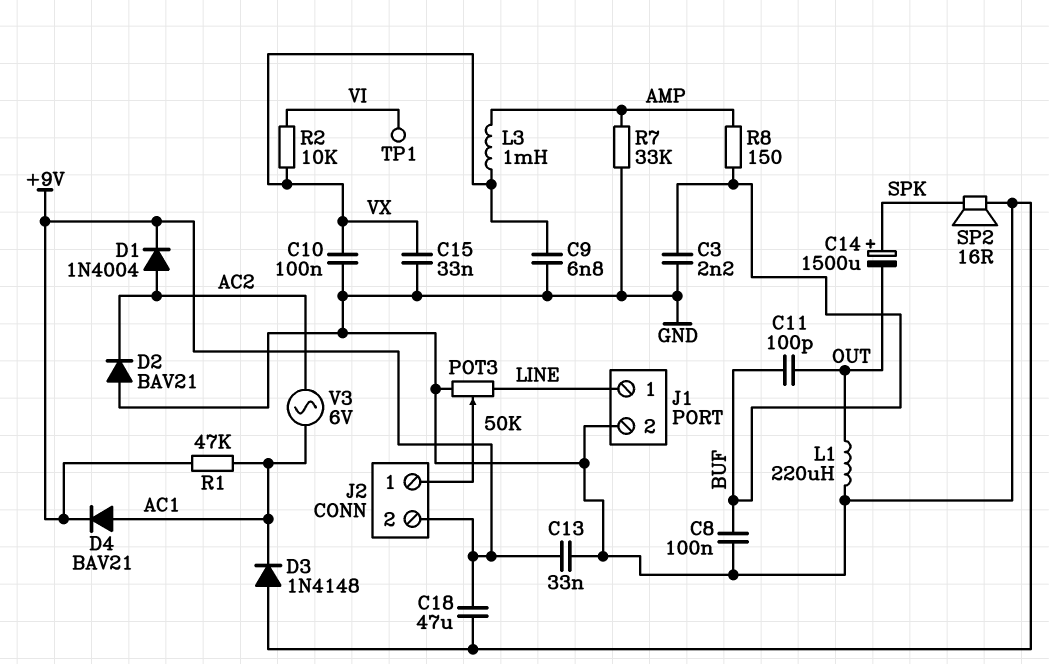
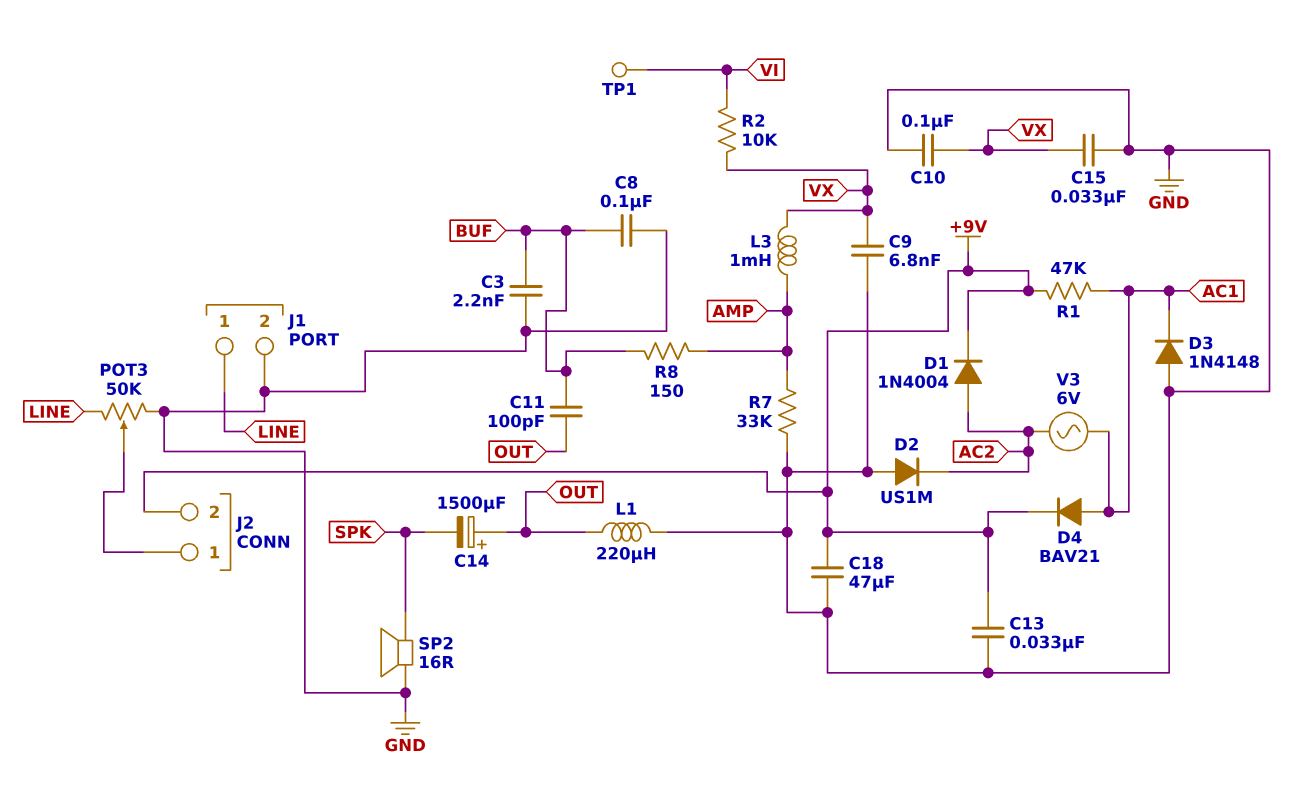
C14: 1500uF (plus SPK, minus OUT) -> 1500uF (plus OUT, minus SPK)
D2: diode BAV21 (A GND, K AC2) -> diode US1M (A GND, K AC2)

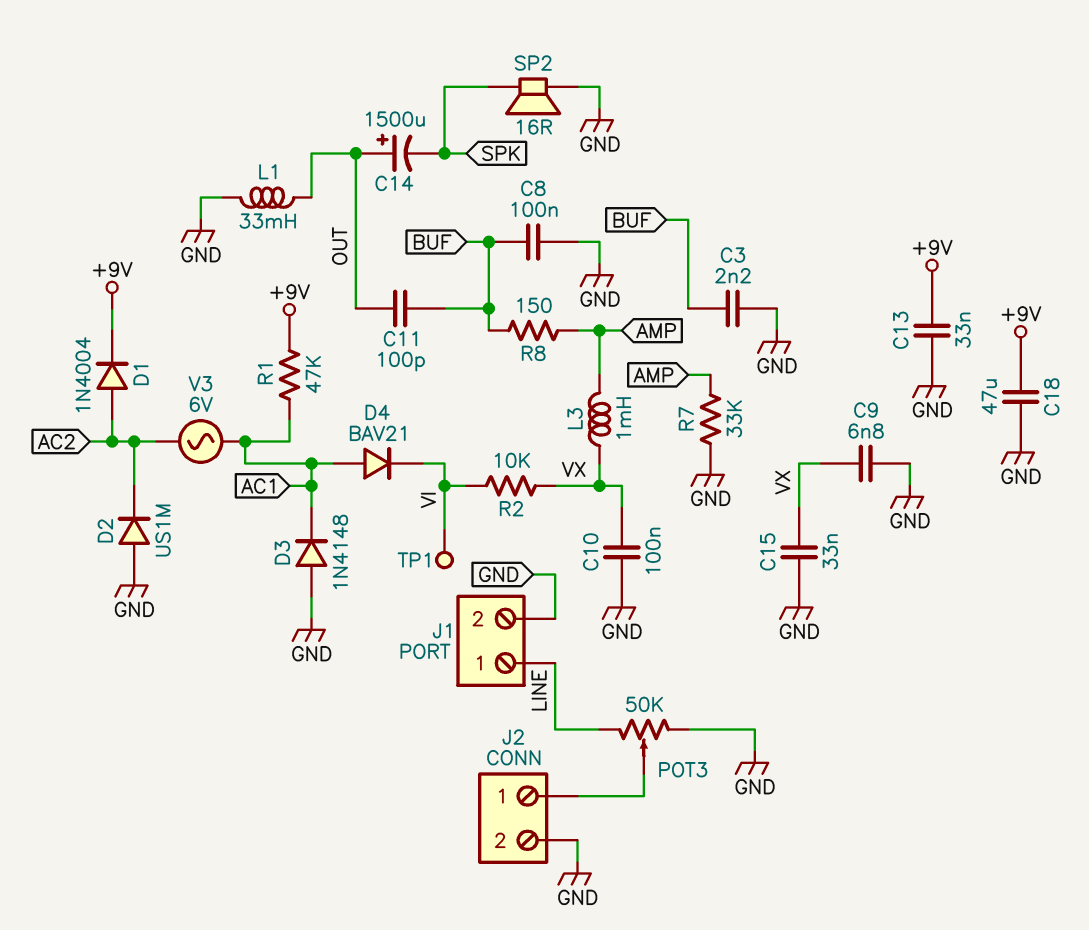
D4: diode BAV21 (A AC1, K +9V) -> diode BAV21 (A AC1, K VI)
J2 pin 2: +9V -> GND
L1: 220uH (GND, OUT) -> 33mH (GND, OUT)

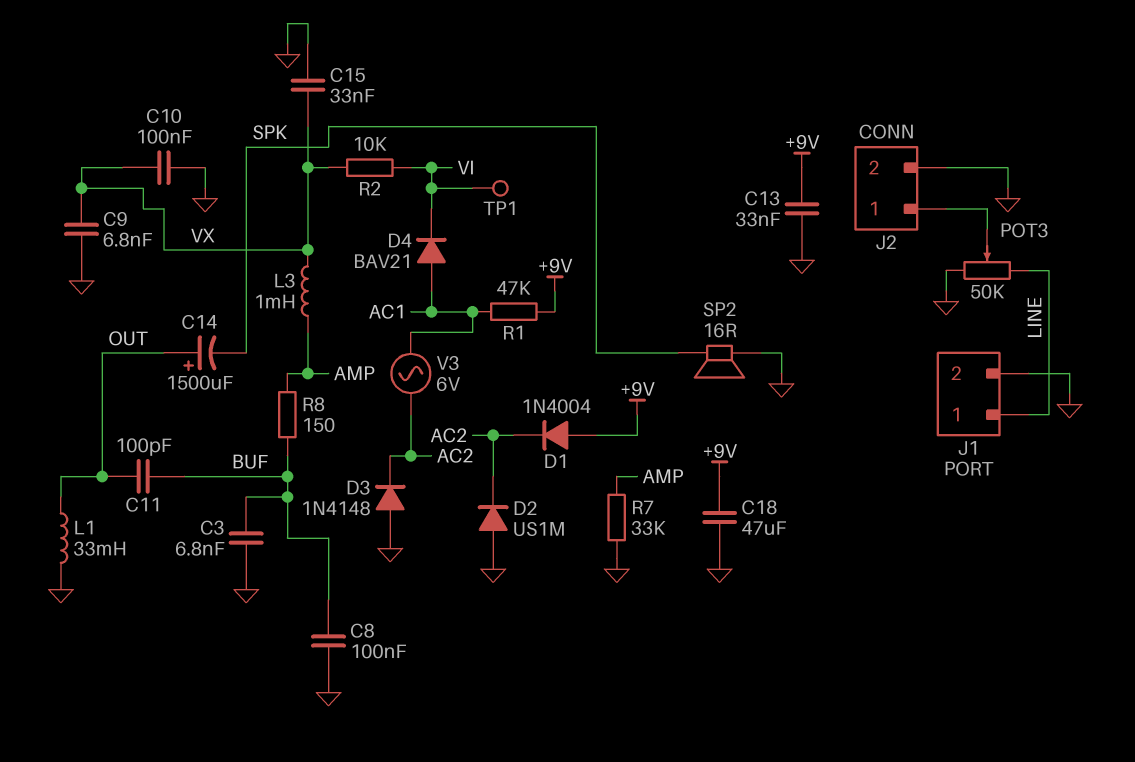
C3: 2.2nF (BUF, GND) -> 6.8nF (BUF, GND)
D1: diode 1N4004 (A AC2, K +9V) -> diode 1N4004 (A +9V, K AC2)
D3: diode 1N4148 (A GND, K AC1) -> diode 1N4148 (A GND, K AC2)

